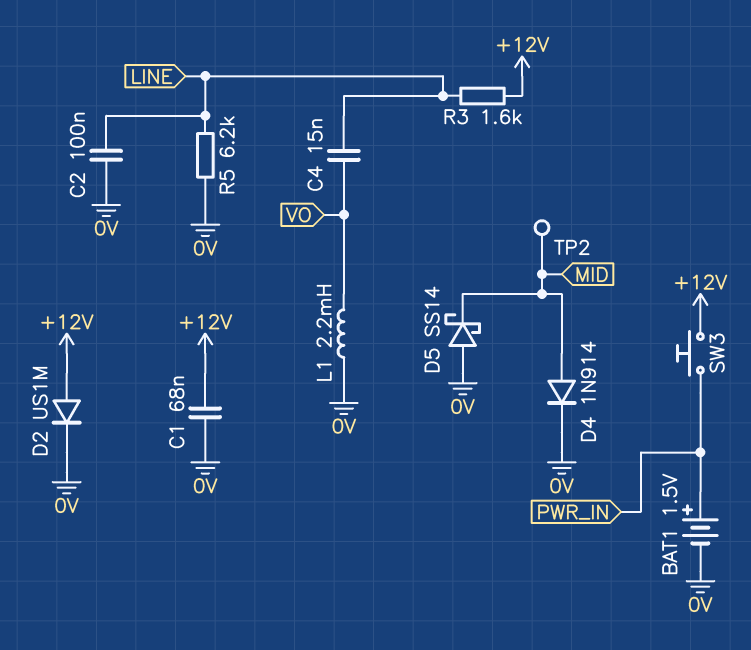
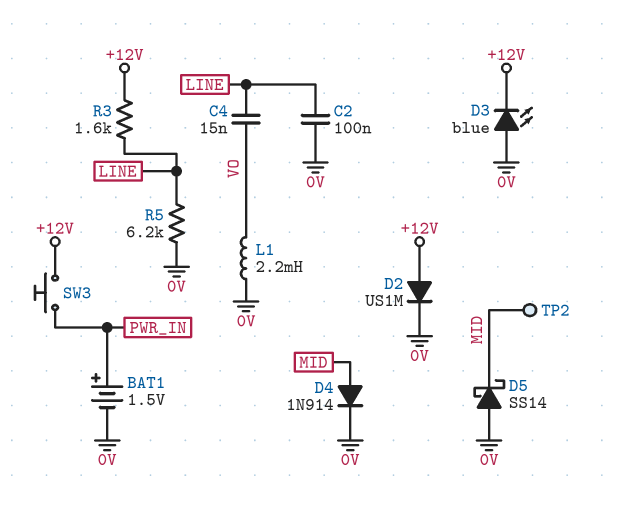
C1: 68nF (+12V, 0V) -> none
D3: none -> LED blue (A 0V, K +12V)

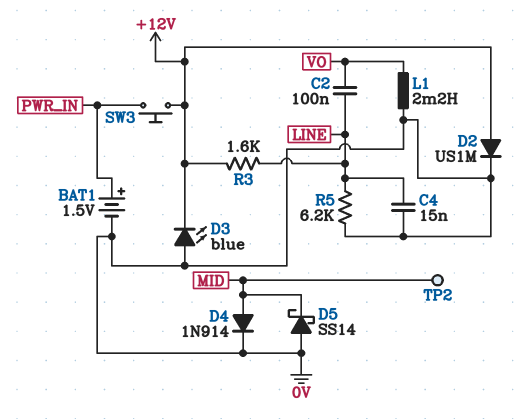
C2: 100nF (0V, LINE) -> 100nF (LINE, VO)
C4: 15nF (LINE, VO) -> 15nF (0V, LINE)

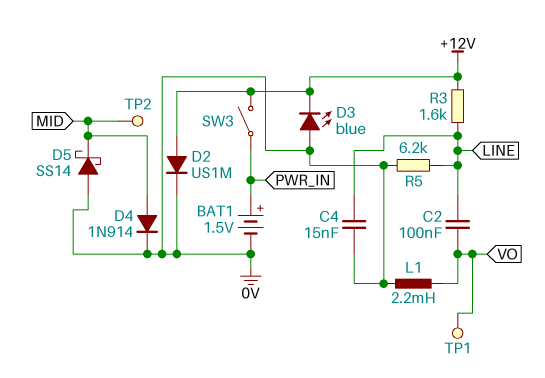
SW3: button (+12V, PWR_IN) -> switch (+12V, PWR_IN)
TP1: none -> test point (VO)

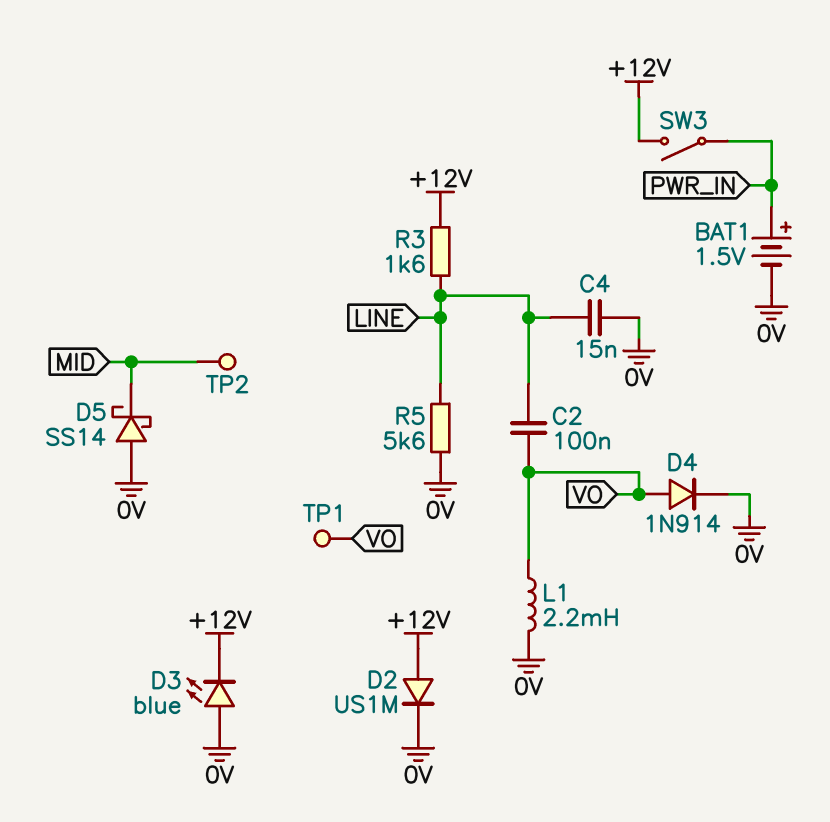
D4: diode 1N914 (A MID, K 0V) -> diode 1N914 (A VO, K 0V)
R5: 6.2k (0V, LINE) -> 5.6k (0V, LINE)

